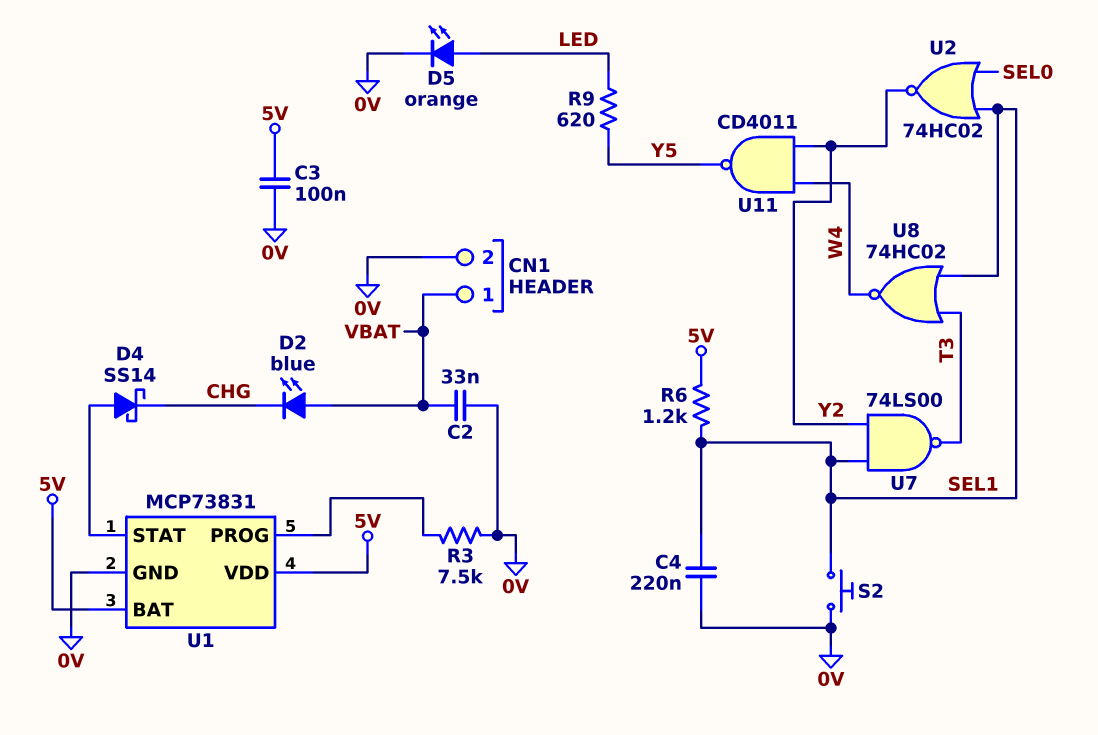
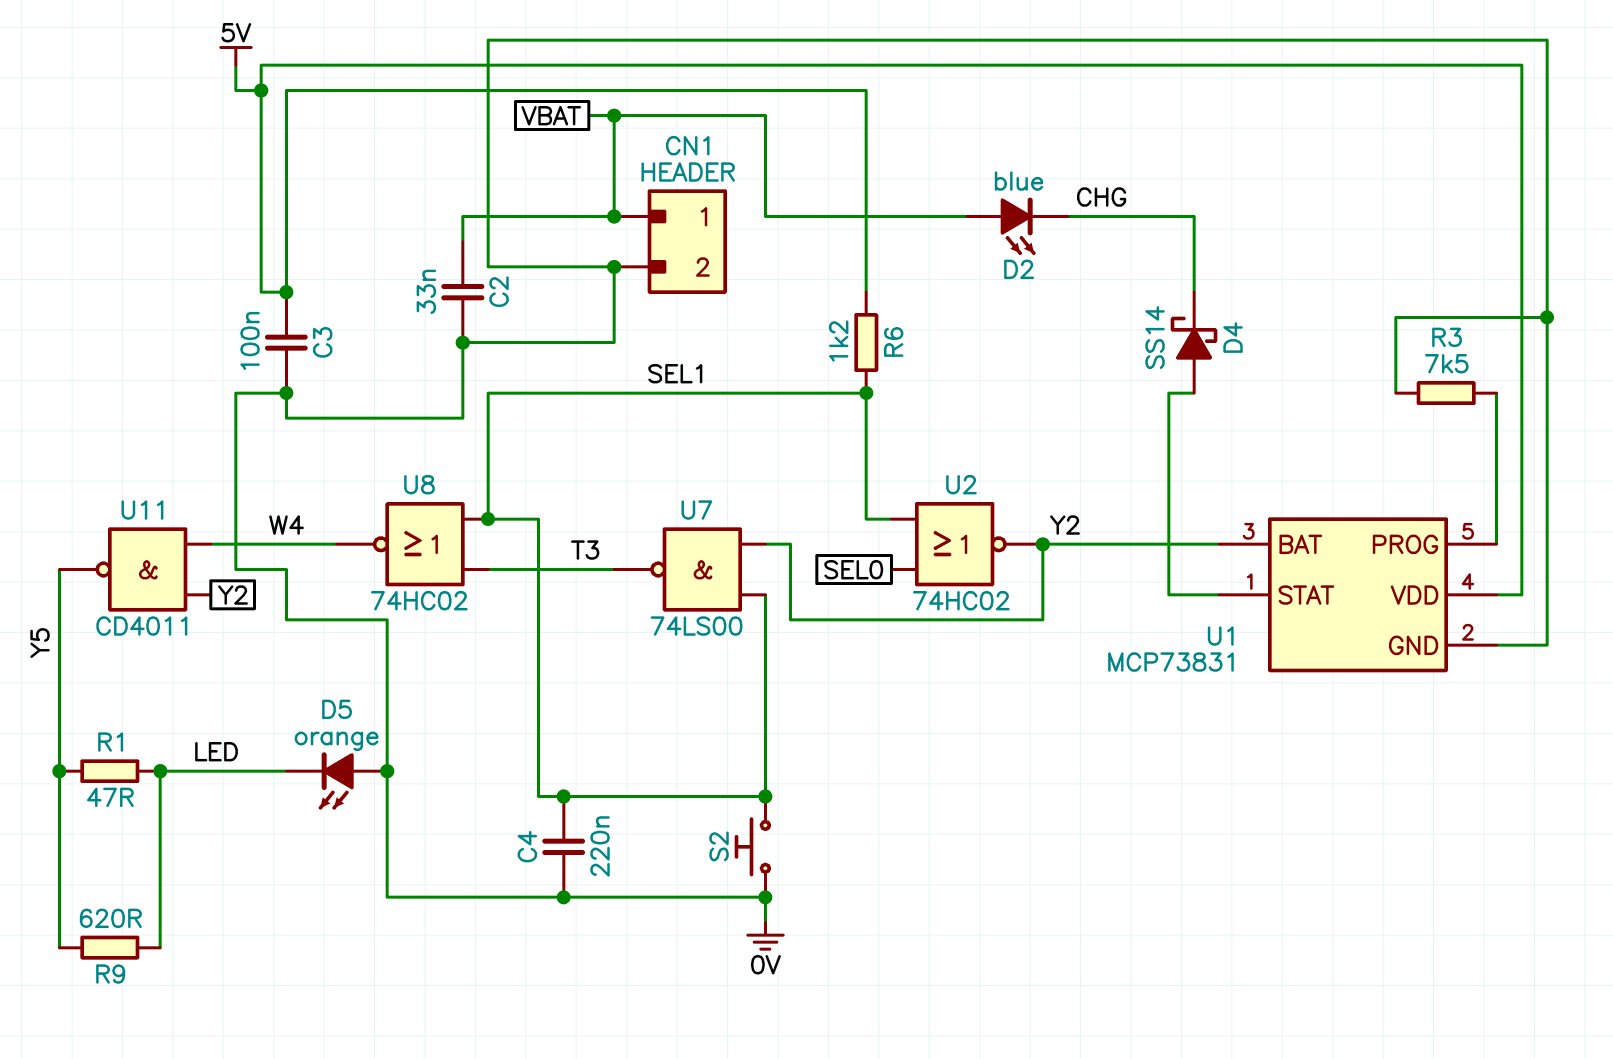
D5: LED orange (A LED, K 0V) -> LED orange (A 0V, K LED)
R1: none -> 47 (LED, Y5)
U1 pin BAT: 5V -> Y2

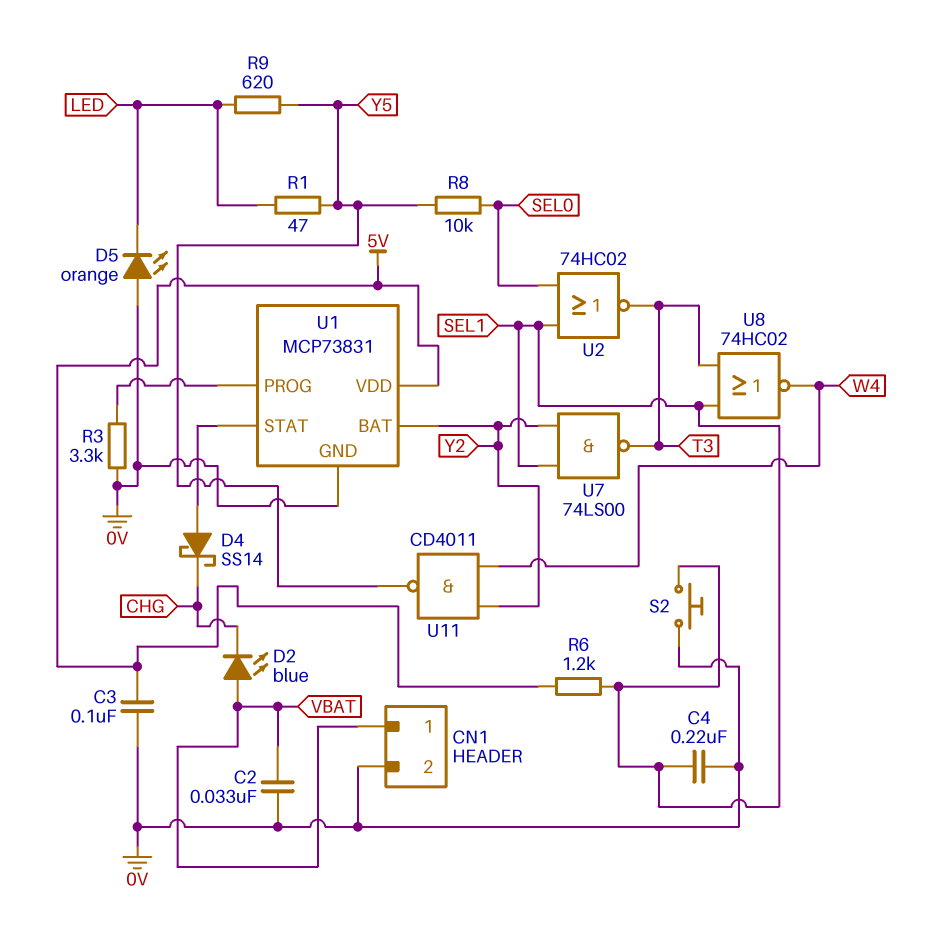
R3: 7.5k (0V, U1/PROG) -> 3.3k (0V, U1/PROG)
R8: none -> 10k (SEL0, Y5)
U2: NOR 74HC02 (in SEL0, in SEL1, out Y2) -> NOR 74HC02 (in SEL0, in SEL1, out T3)

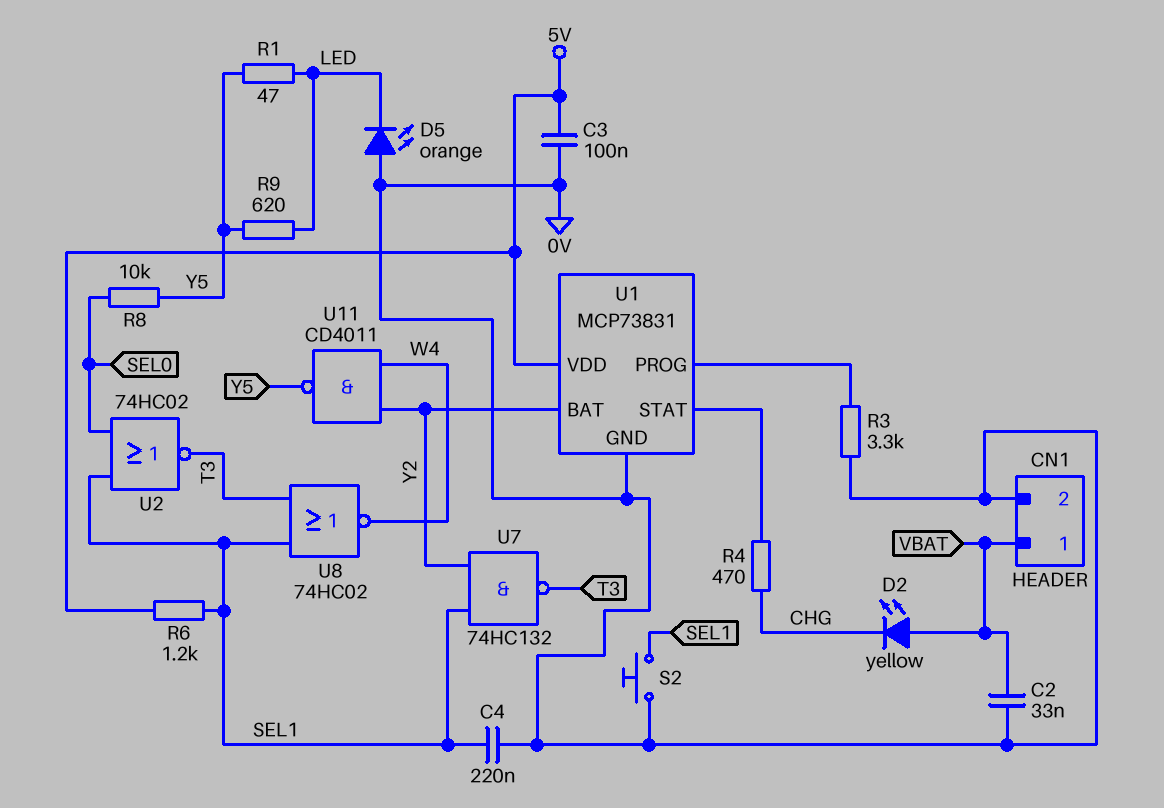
D2: LED blue (A VBAT, K CHG) -> LED yellow (A VBAT, K CHG)
D4: schottky SS14 (A U1/STAT, K CHG) -> none
R4: none -> 470 (CHG, U1/STAT)
U7: NAND 74LS00 (in SEL1, in Y2, out T3) -> NAND 74HC132 (in SEL1, in Y2, out T3)

